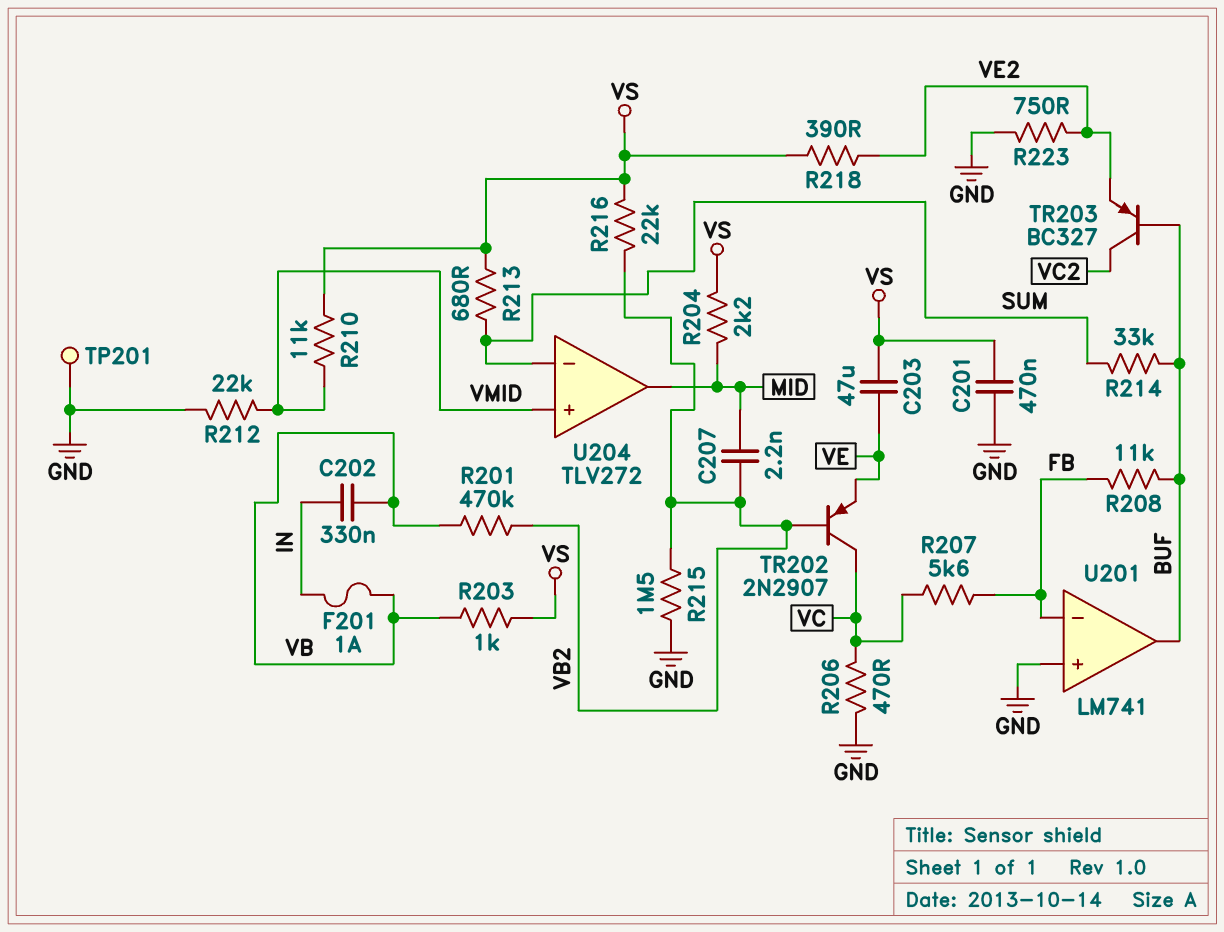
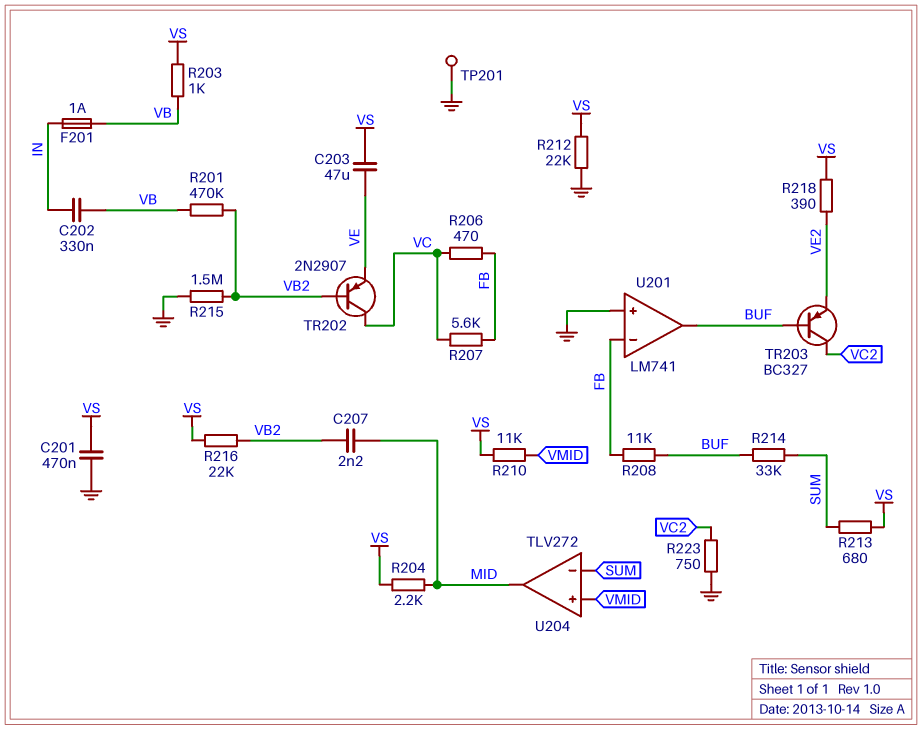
R206: 470 (GND, VC) -> 470 (FB, VC)
R212: 22k (GND, VMID) -> 22k (GND, VS)
R223: 750 (GND, VE2) -> 750 (GND, VC2)

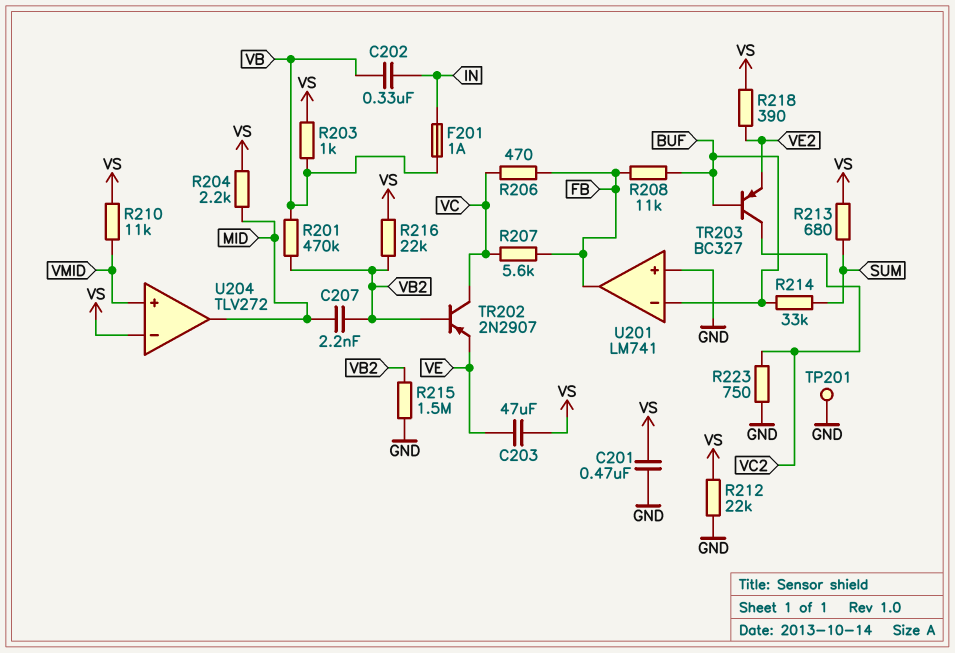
U201 pin in-: FB -> BUF
U201 pin out: BUF -> FB
U204 pin in-: SUM -> VS

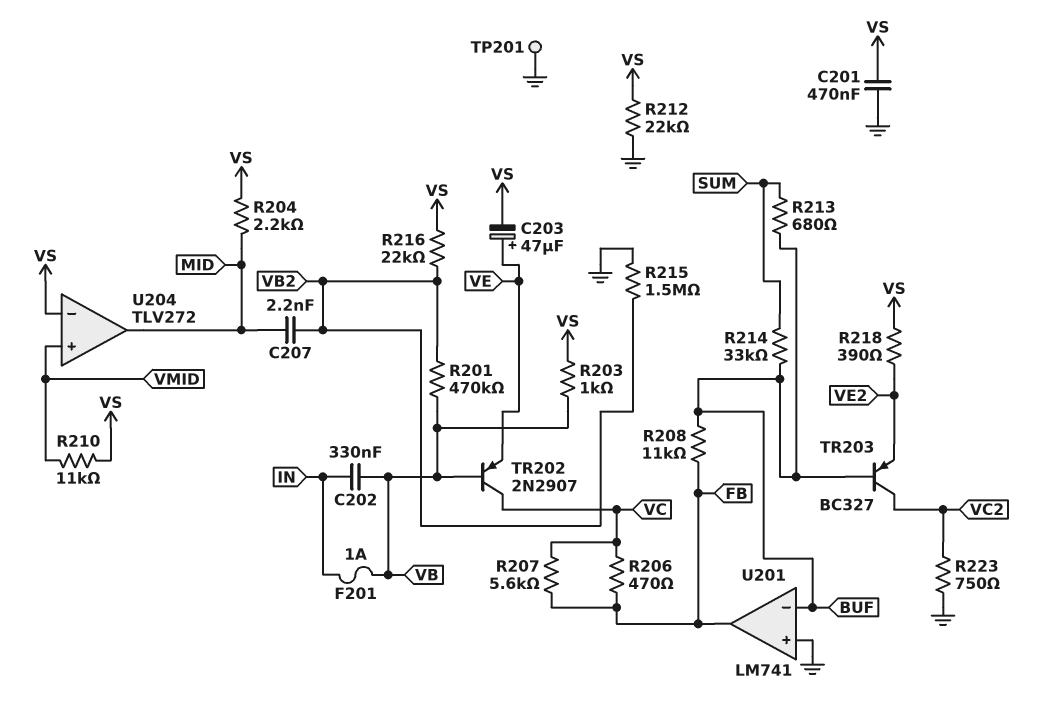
C203: 47uF (VE, VS) -> 47uF (plus VE, minus VS)
R213: 680 (SUM, VS) -> 680 (BUF, SUM)
TR202: PNP 2N2907 (B VB2, C VC, E VE) -> PNP 2N2907 (B VB, C VC, E VE)

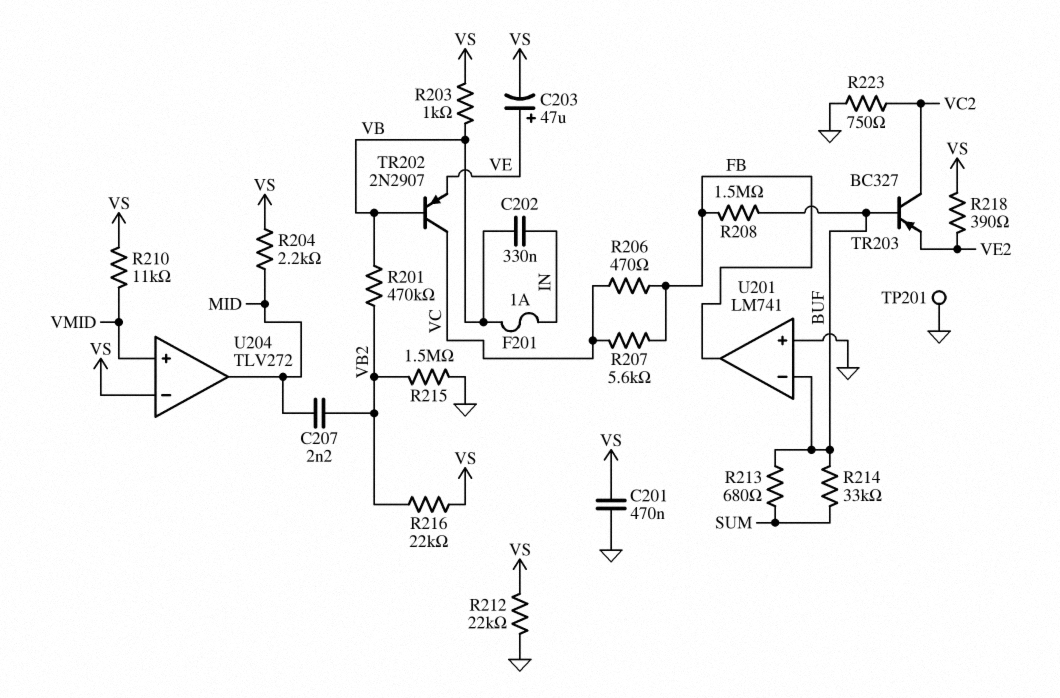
R208: 11k (BUF, FB) -> 1.5M (BUF, FB)

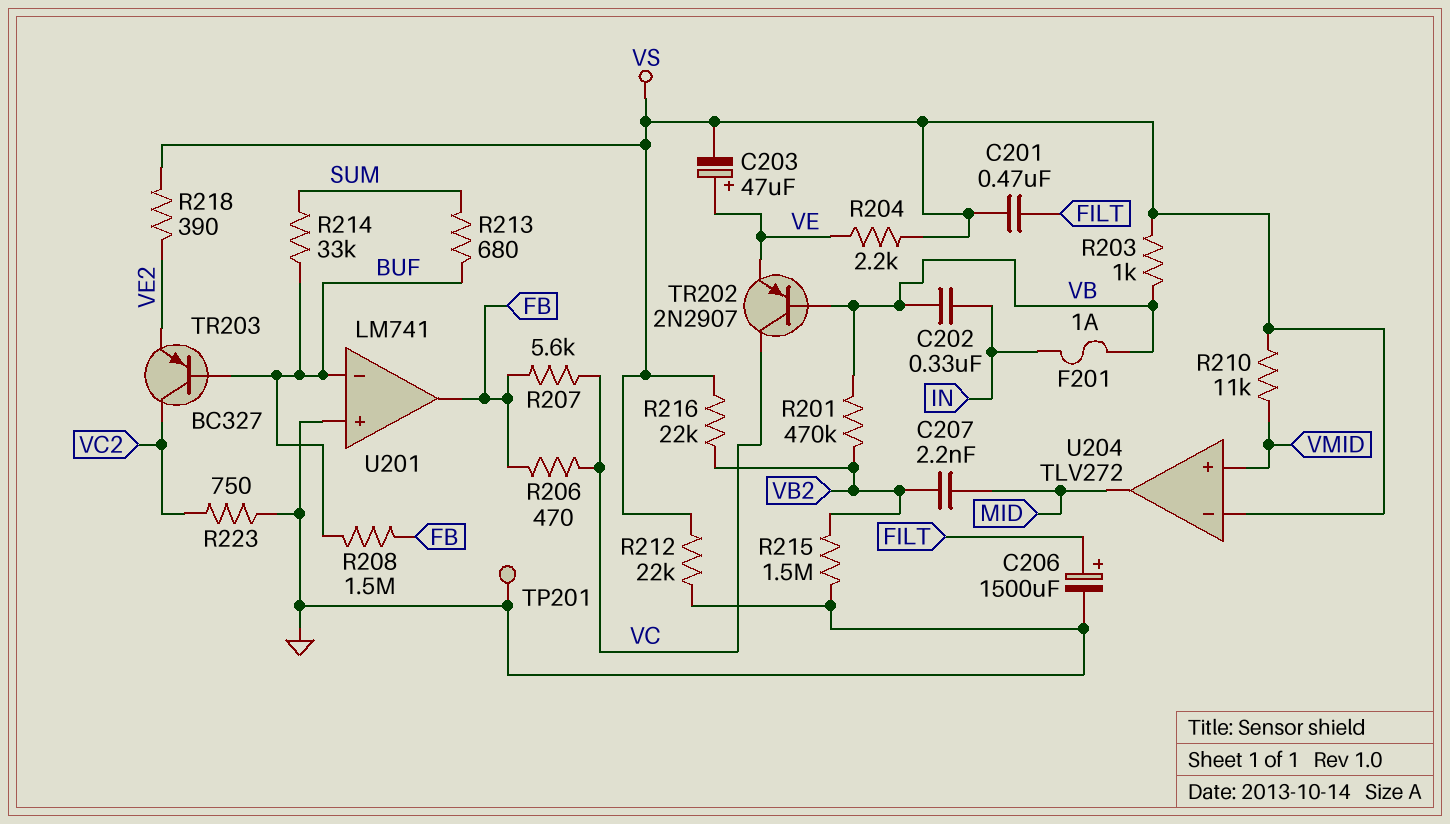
C201: 470nF (GND, VS) -> 470nF (FILT, VS)
C206: none -> 1500uF (plus FILT, minus GND)
R204: 2.2k (MID, VS) -> 2.2k (VE, VS)

